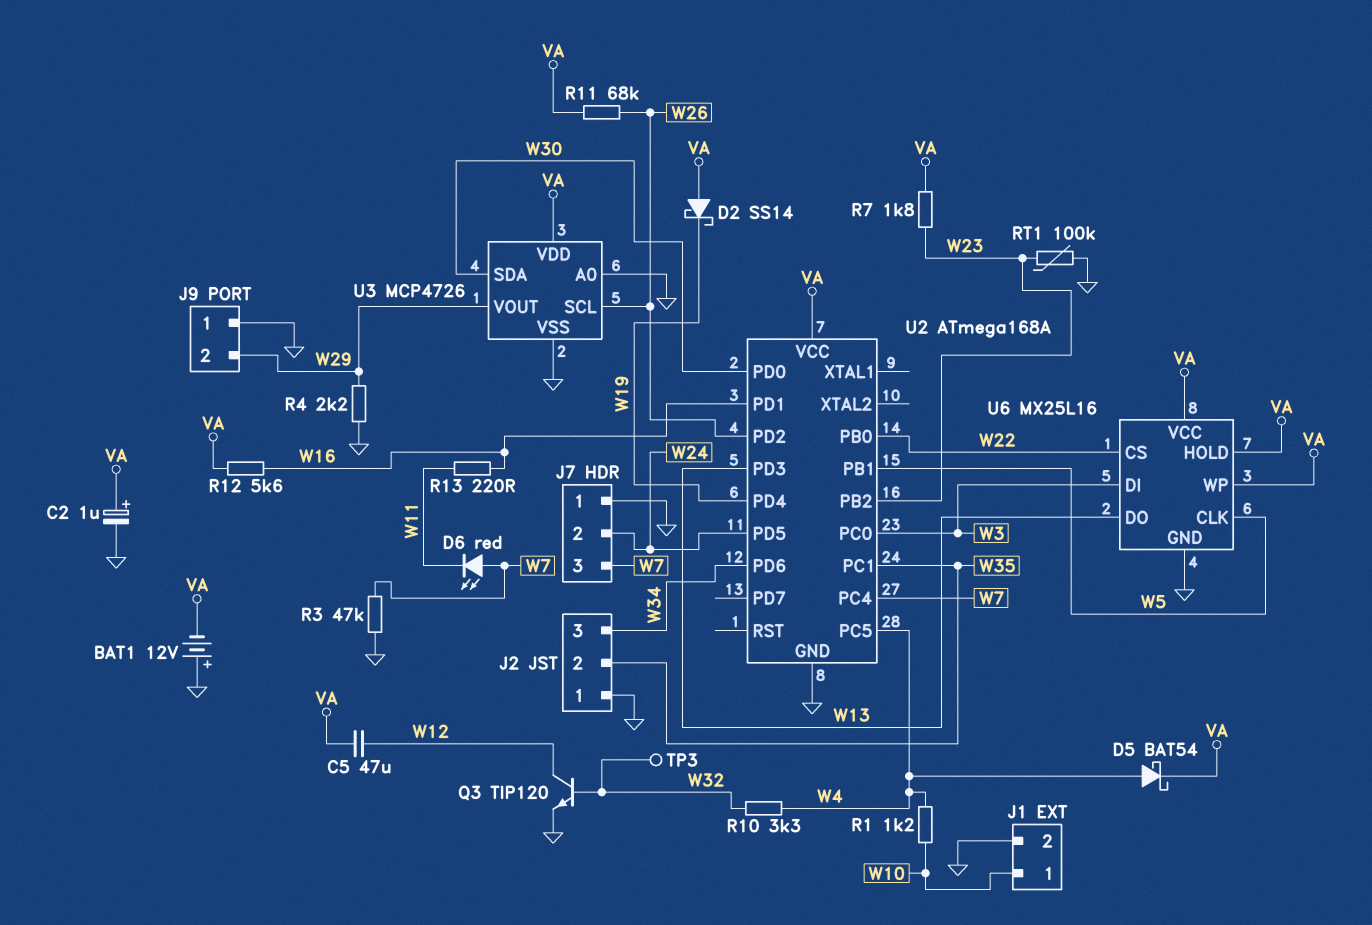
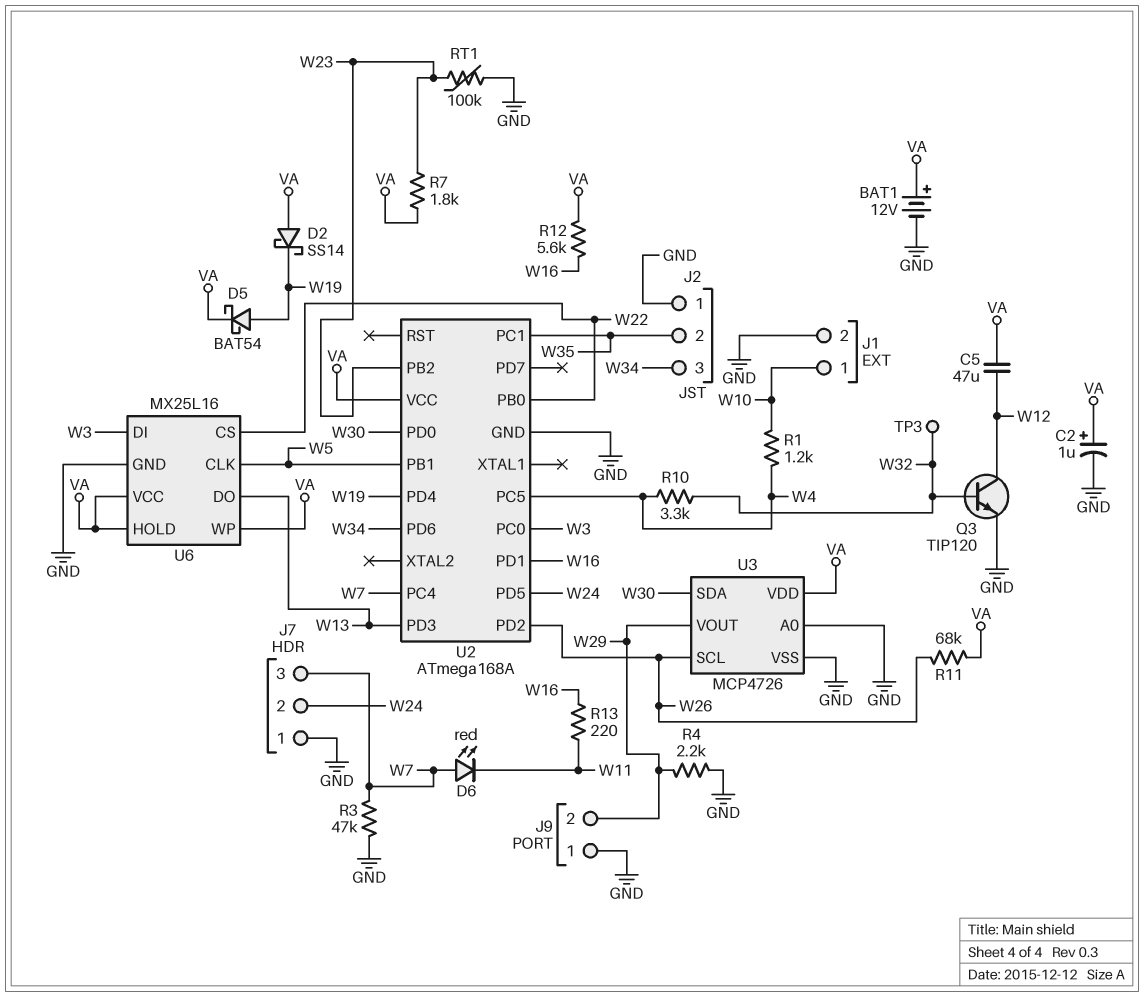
BAT1: 12V (plus GND, minus VA) -> 12V (plus VA, minus GND)
D5: schottky BAT54 (A W4, K VA) -> schottky BAT54 (A W19, K VA)

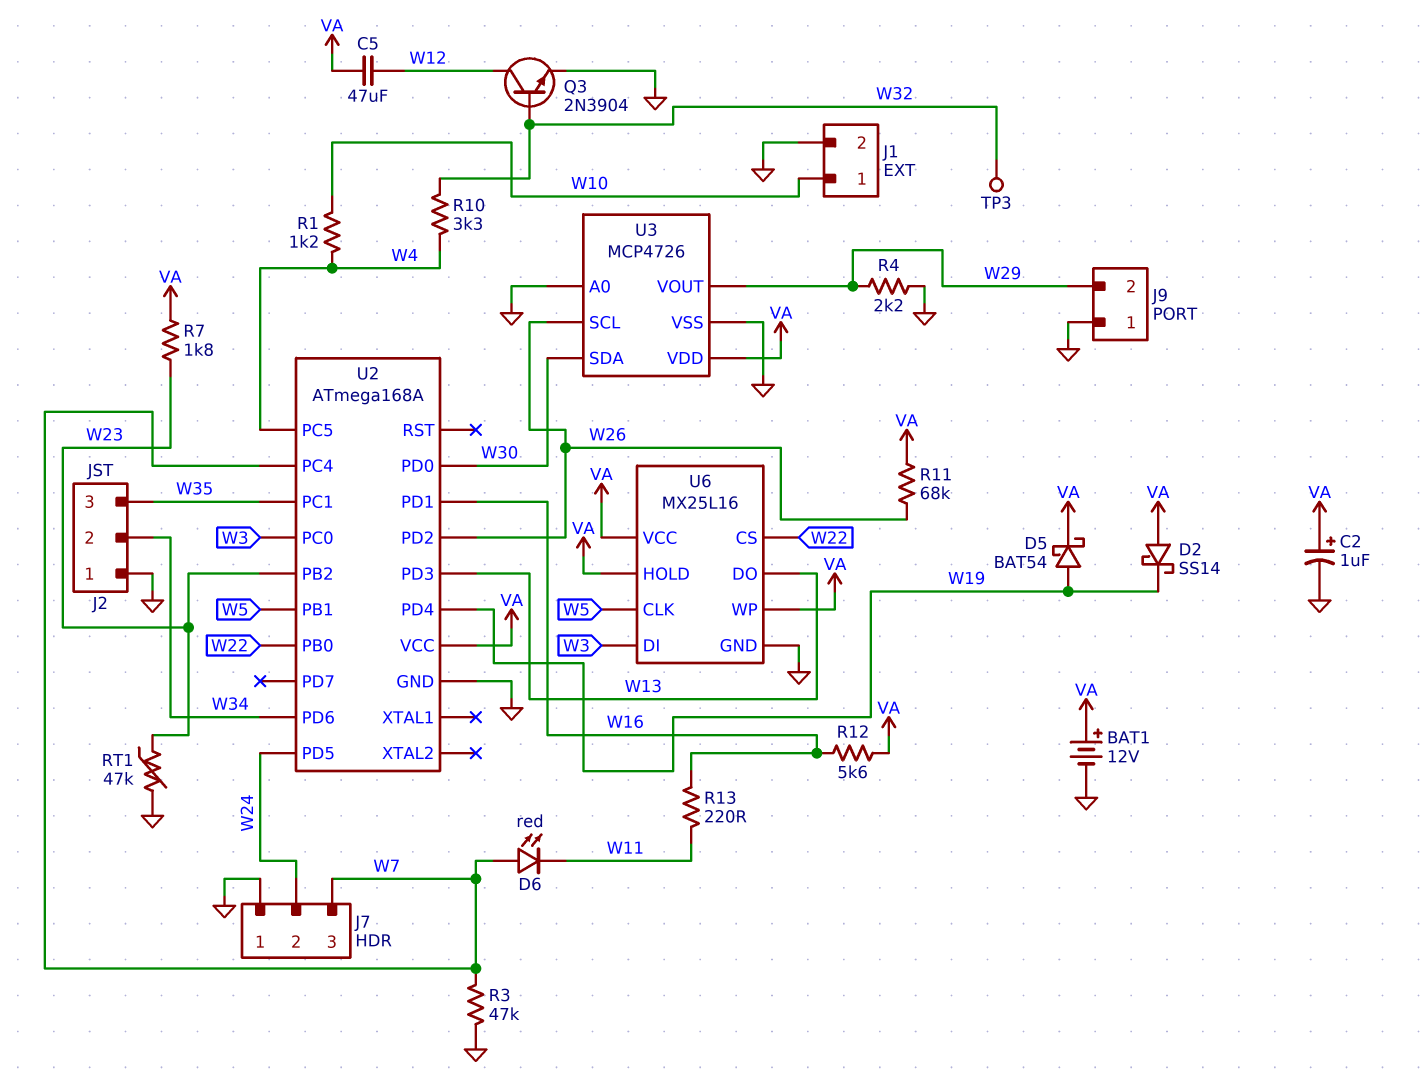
J2 pin 2: W35 -> W34
J2 pin 3: W34 -> W35
Q3: NPN TIP120 (B W32, C W12, E GND) -> NPN 2N3904 (B W32, C W12, E GND)
RT1: 100k (GND, W23) -> 47k (GND, W23)

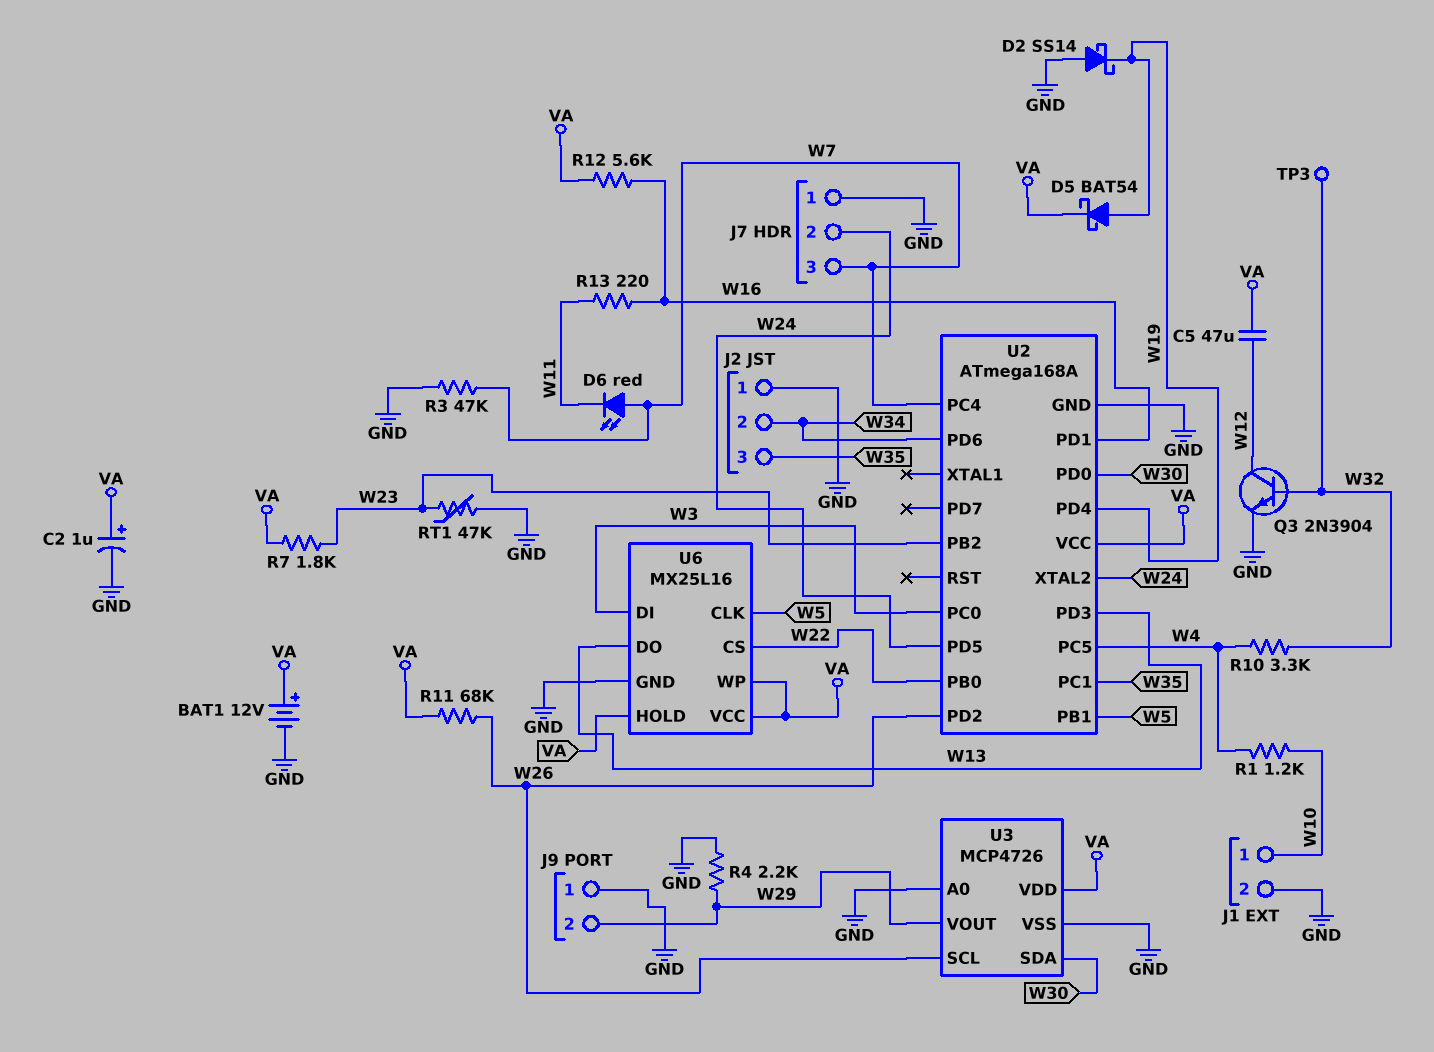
D2: schottky SS14 (A VA, K W19) -> schottky SS14 (A GND, K W19)
U2 pin XTAL2: none -> W24

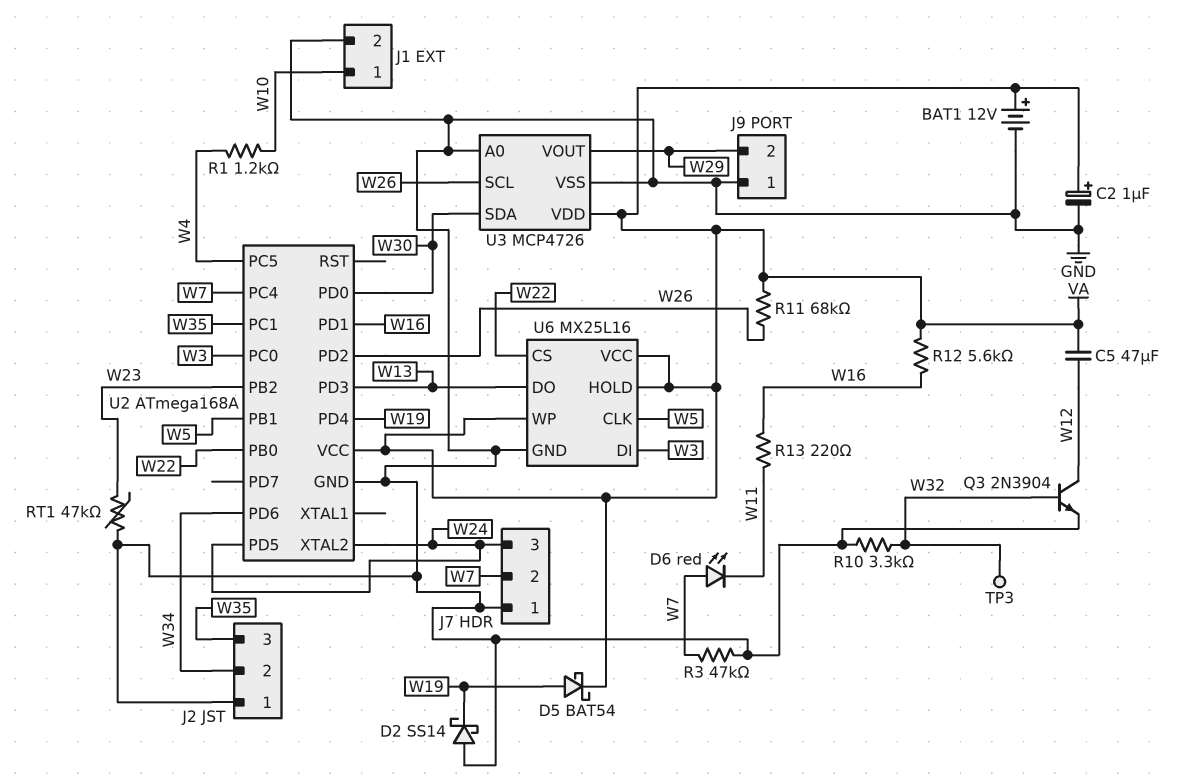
J7 pin 2: W24 -> W7
J7 pin 3: W7 -> W24
R4: 2.2k (GND, W29) -> none
R7: 1.8k (VA, W23) -> none
R10: 3.3k (W4, W32) -> 3.3k (GND, W32)

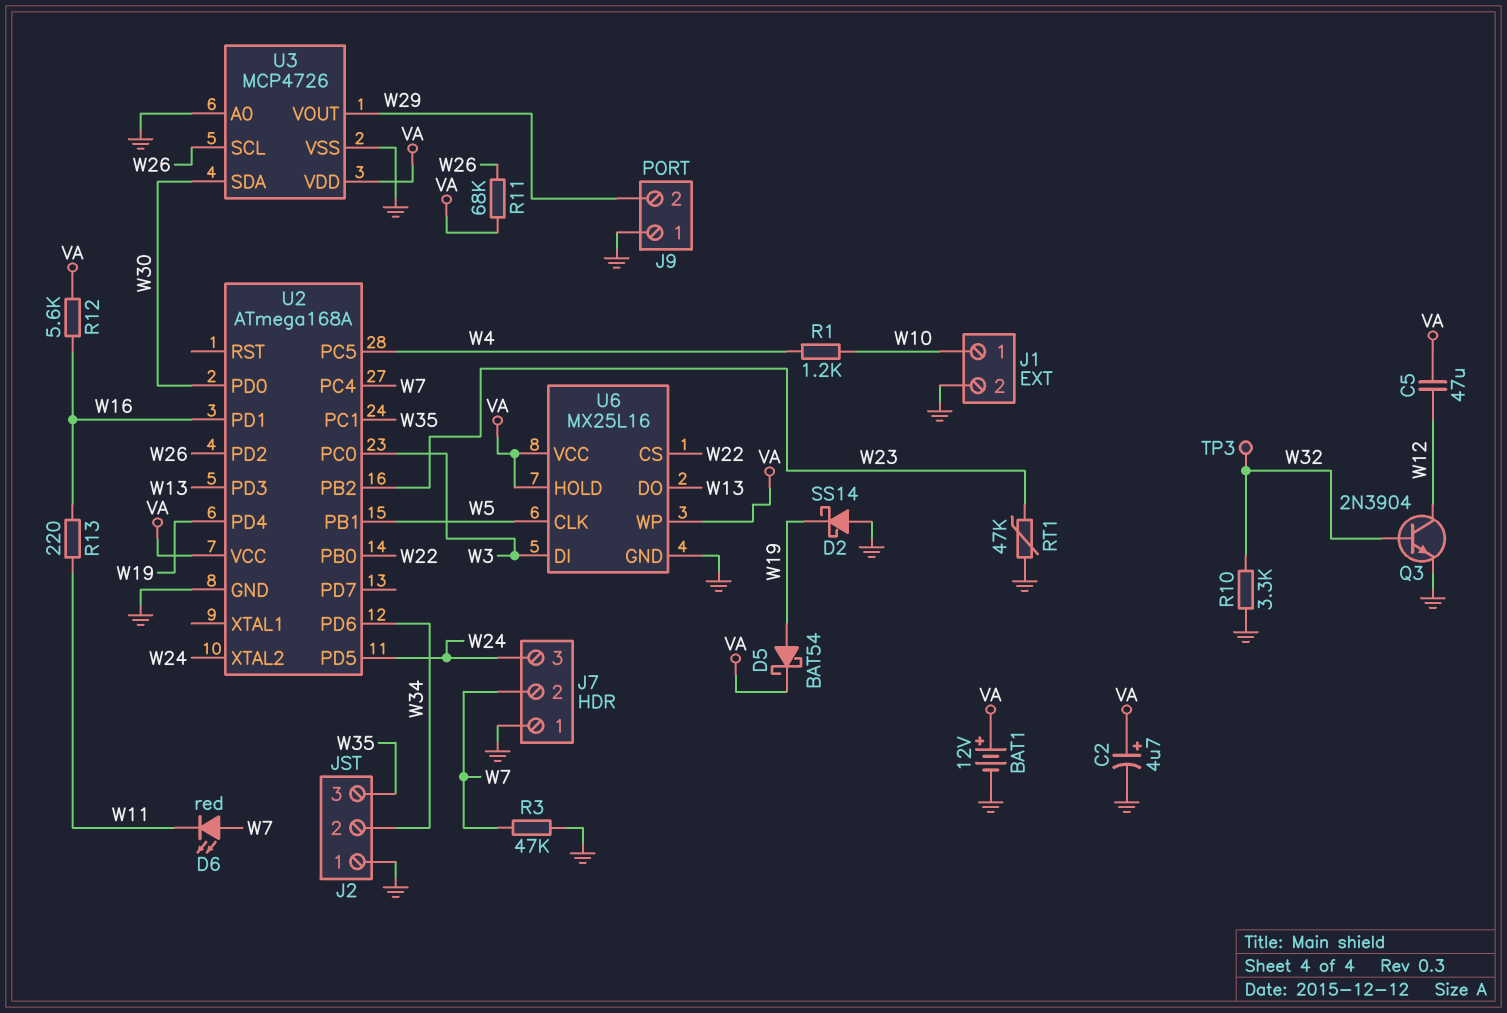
C2: 1uF (plus VA, minus GND) -> 4.7uF (plus VA, minus GND)

